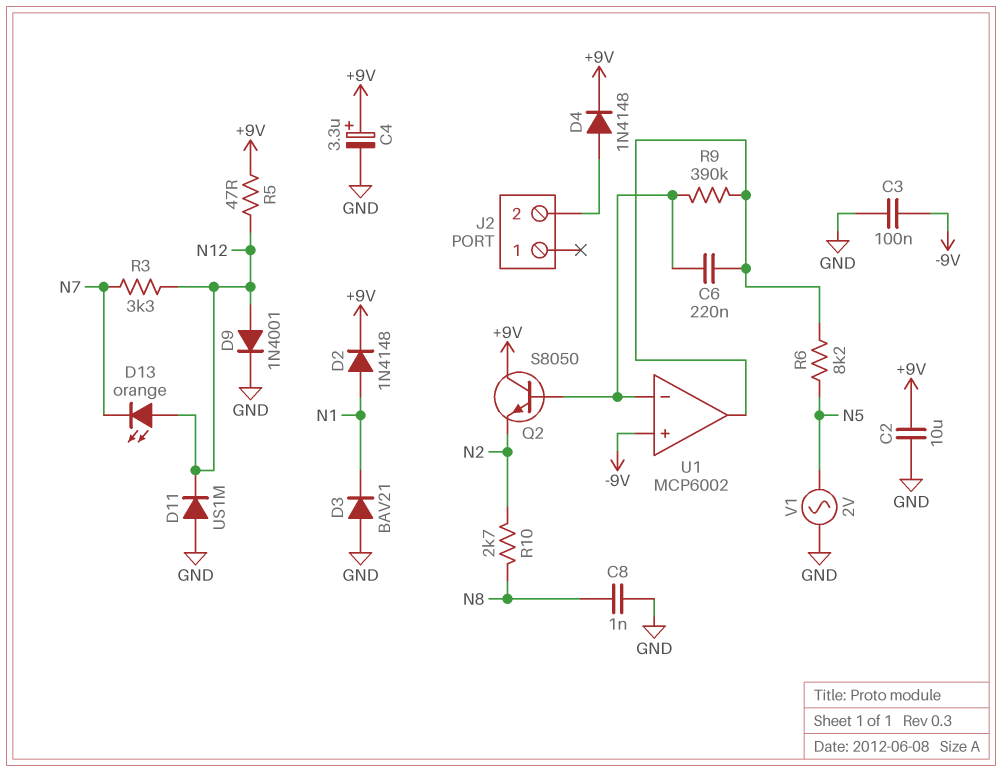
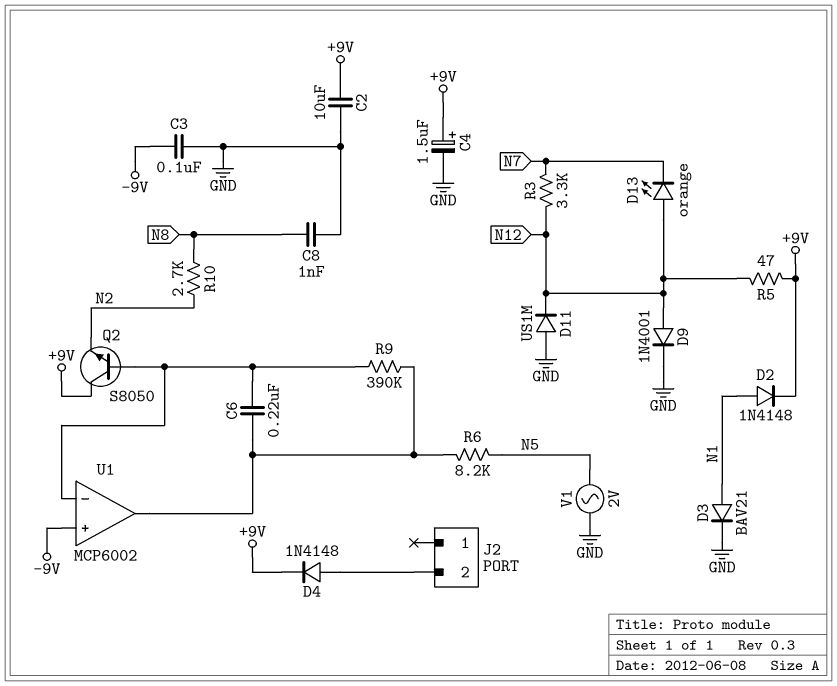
C4: 3.3uF (plus +9V, minus GND) -> 1.5uF (plus +9V, minus GND)
D3: diode BAV21 (A GND, K N1) -> diode BAV21 (A N1, K GND)

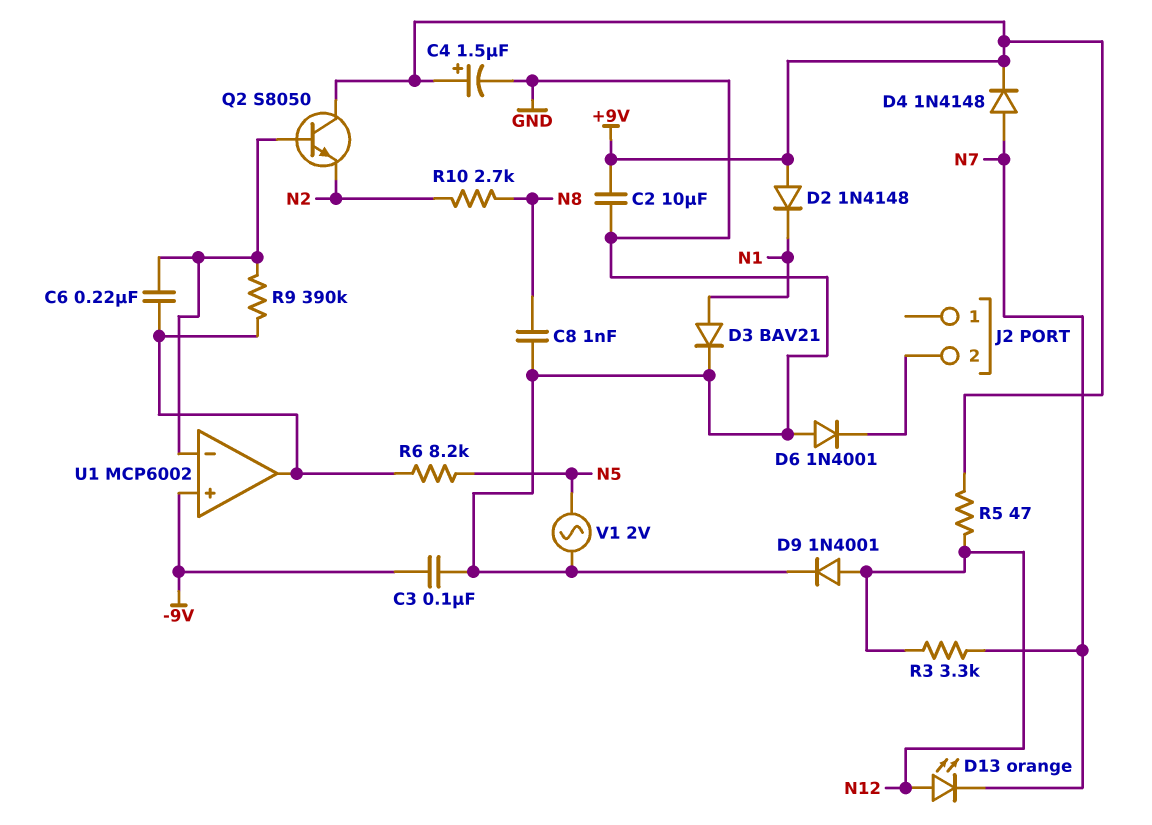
D2: diode 1N4148 (A N1, K +9V) -> diode 1N4148 (A +9V, K N1)
D4: diode 1N4148 (A J2/2, K +9V) -> diode 1N4148 (A N7, K +9V)
D6: none -> diode 1N4001 (A GND, K J2/2)
D11: diode US1M (A GND, K N12) -> none

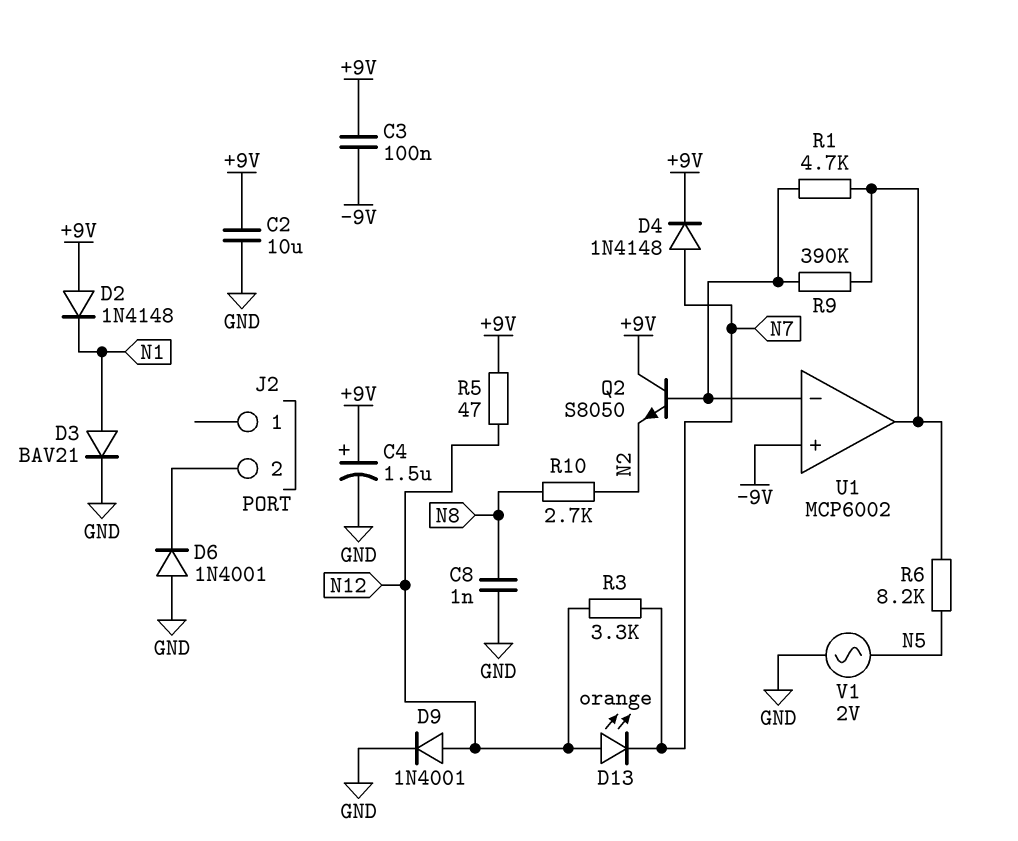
C3: 100nF (-9V, GND) -> 100nF (+9V, -9V)
C6: 220nF (U1/in-, U1/out) -> none
R1: none -> 4.7k (U1/in-, U1/out)

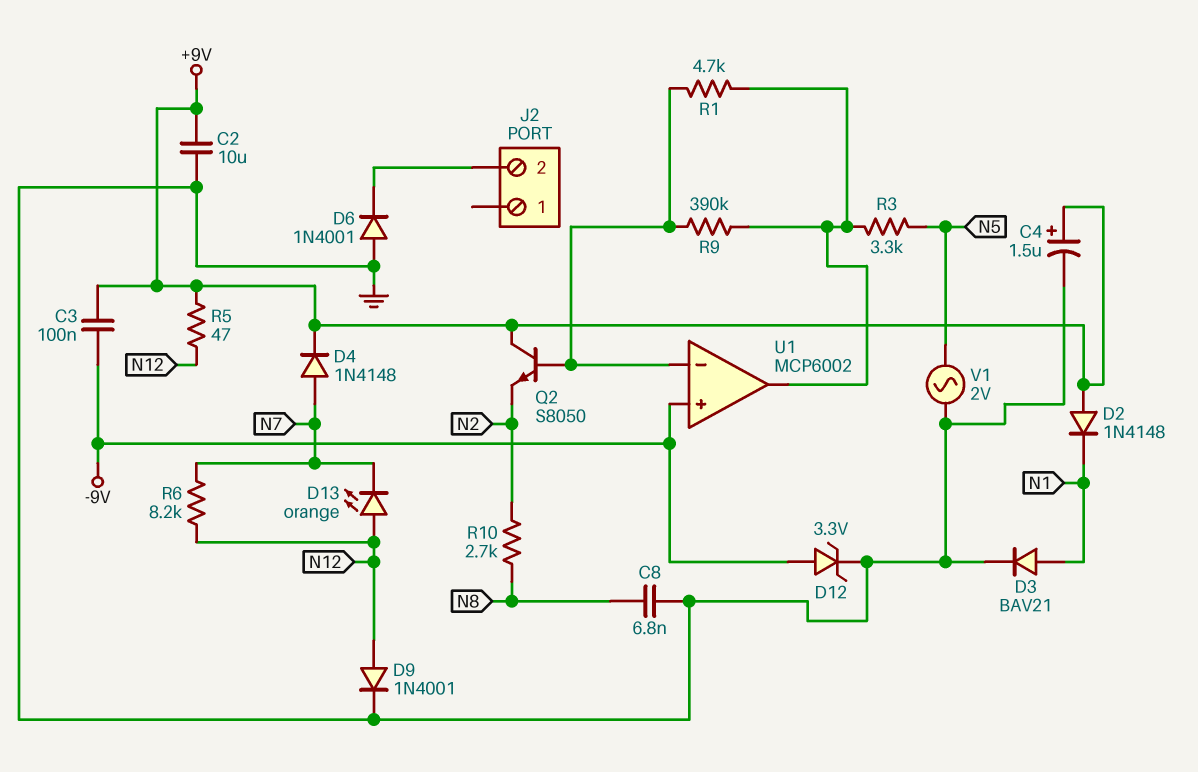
C8: 1nF (GND, N8) -> 6.8nF (GND, N8)
D12: none -> zener 3.3V (A -9V, K GND)
R3: 3.3k (N7, N12) -> 3.3k (N5, U1/out)
R6: 8.2k (N5, U1/out) -> 8.2k (N7, N12)

